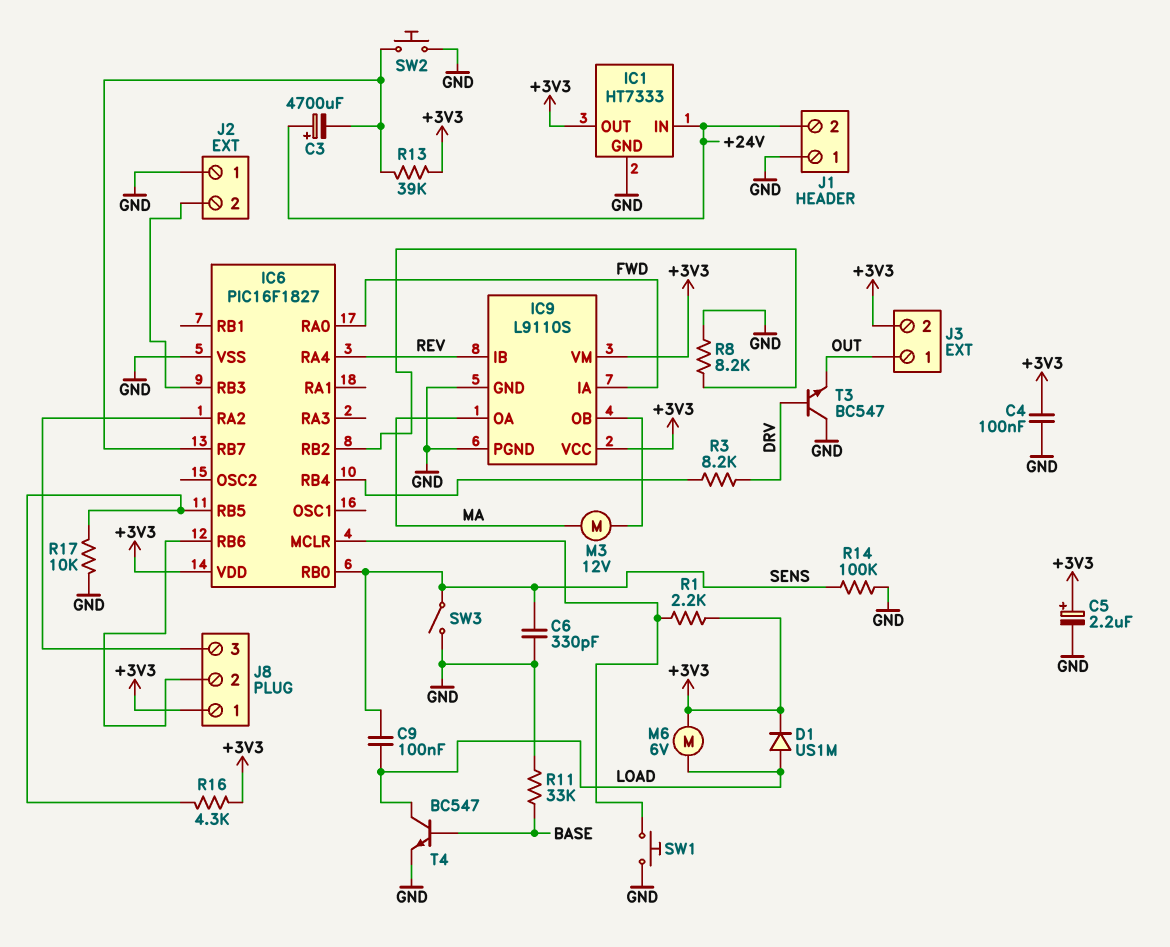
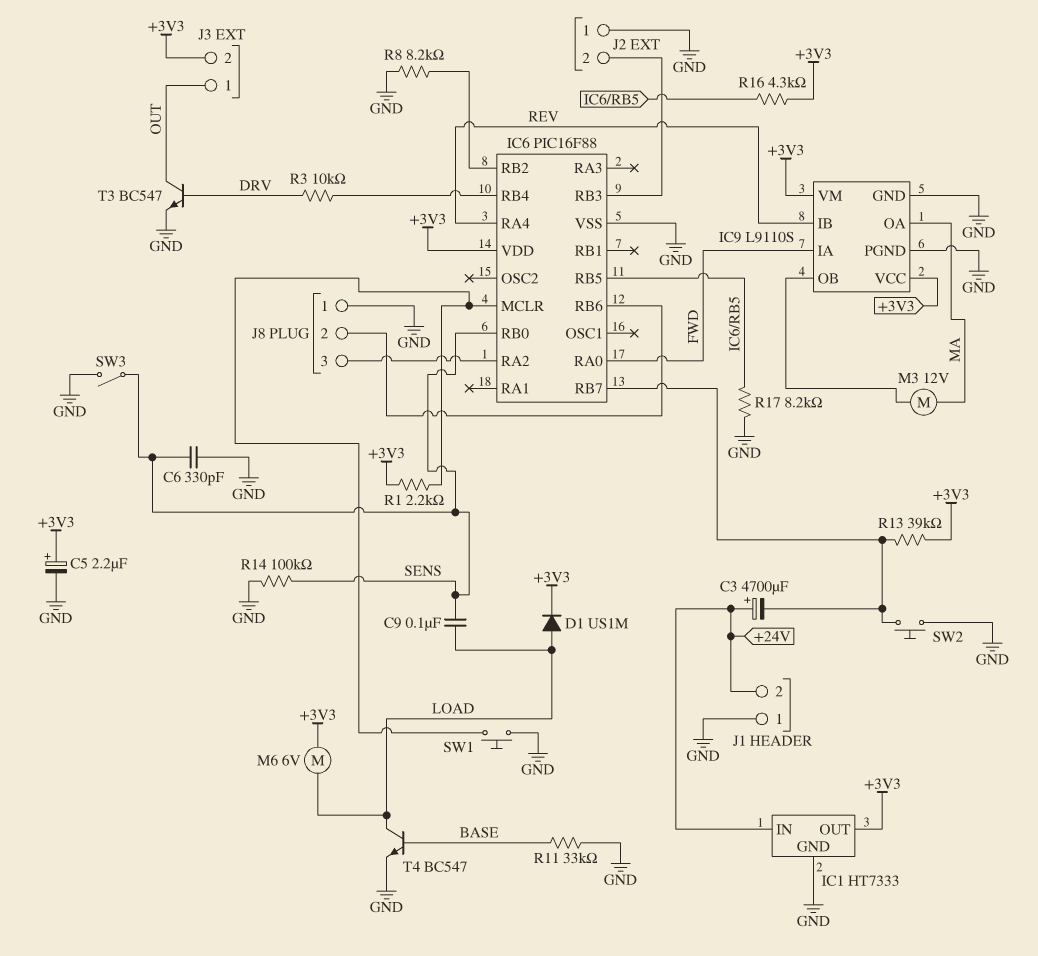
C4: 100nF (+3V3, GND) -> none
IC6: PIC16F1827 -> PIC16F88
J8 pin 1: +3V3 -> GND
R3: 8.2k (DRV, IC6/RB4) -> 10k (DRV, IC6/RB4)
R17: 10k (GND, IC6/RB5) -> 8.2k (GND, IC6/RB5)
T3: NPN BC547 (B DRV, C GND, E OUT) -> NPN BC547 (B DRV, C OUT, E GND)

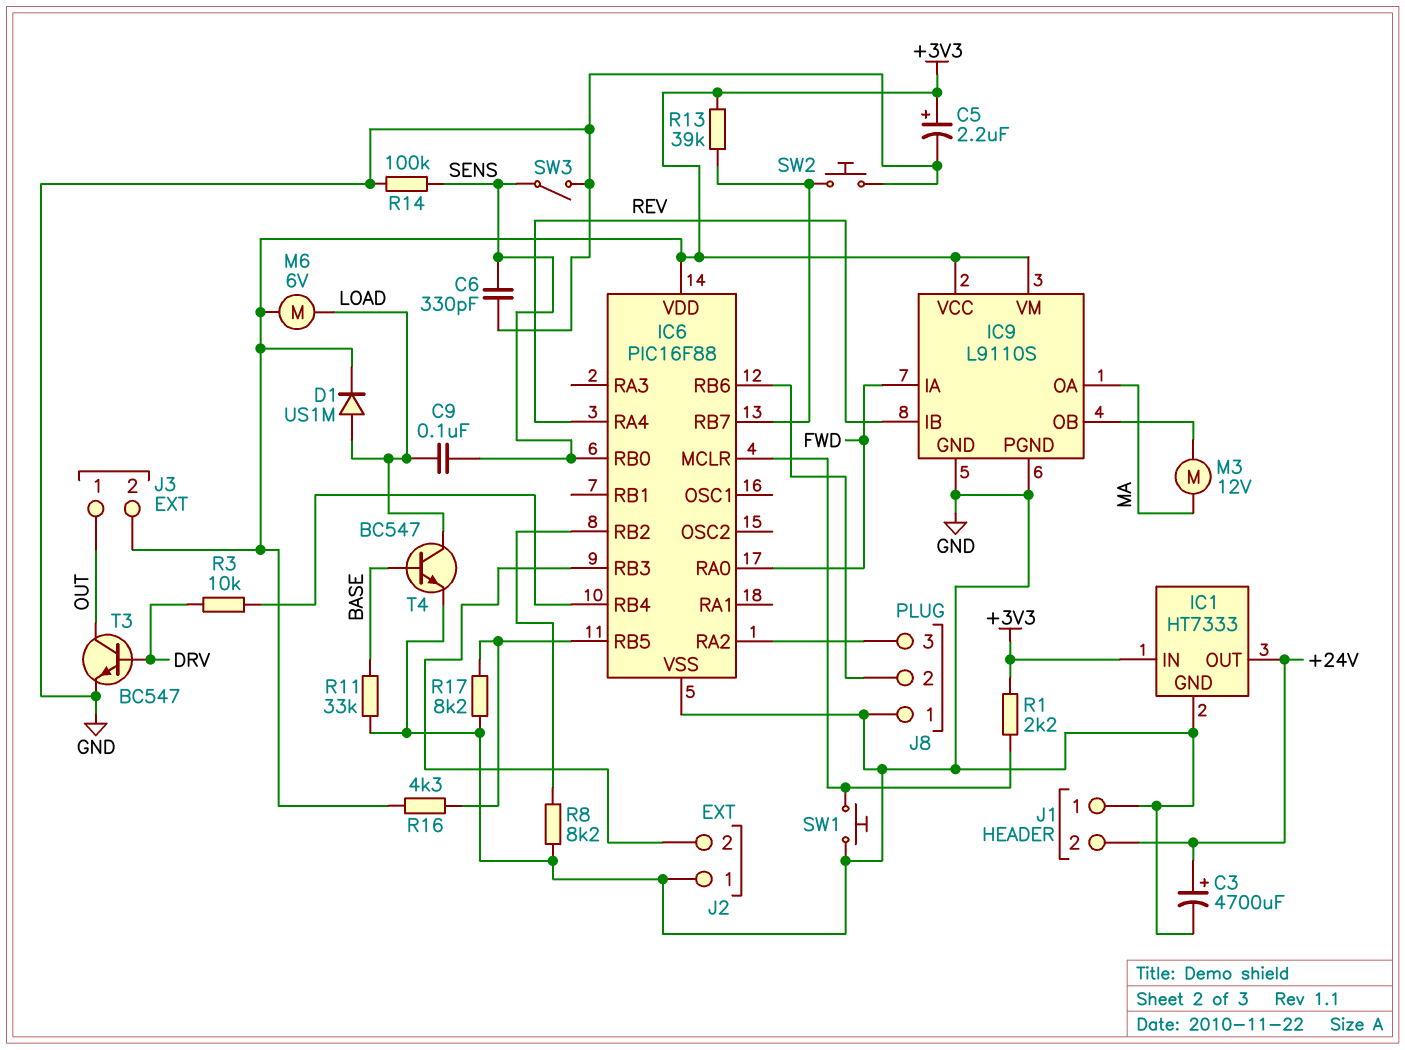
C3: 4700uF (plus +24V, minus IC6/RB7) -> 4700uF (plus +24V, minus GND)
IC1 pin IN: +24V -> +3V3
IC1 pin OUT: +3V3 -> +24V

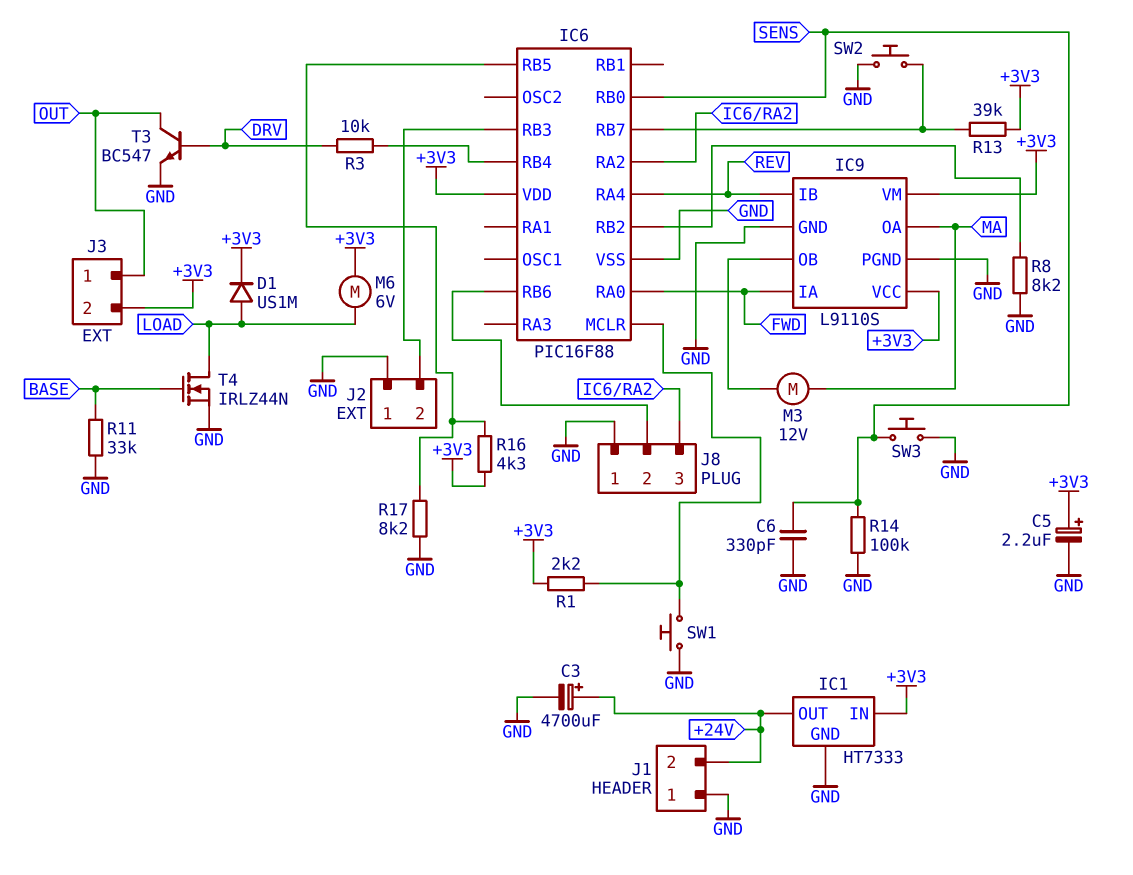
C9: 100nF (LOAD, SENS) -> none
SW3: switch (GND, SENS) -> button (GND, SENS)
T4: NPN BC547 (B BASE, C LOAD, E GND) -> NMOS IRLZ44N (G BASE, D LOAD, S GND)

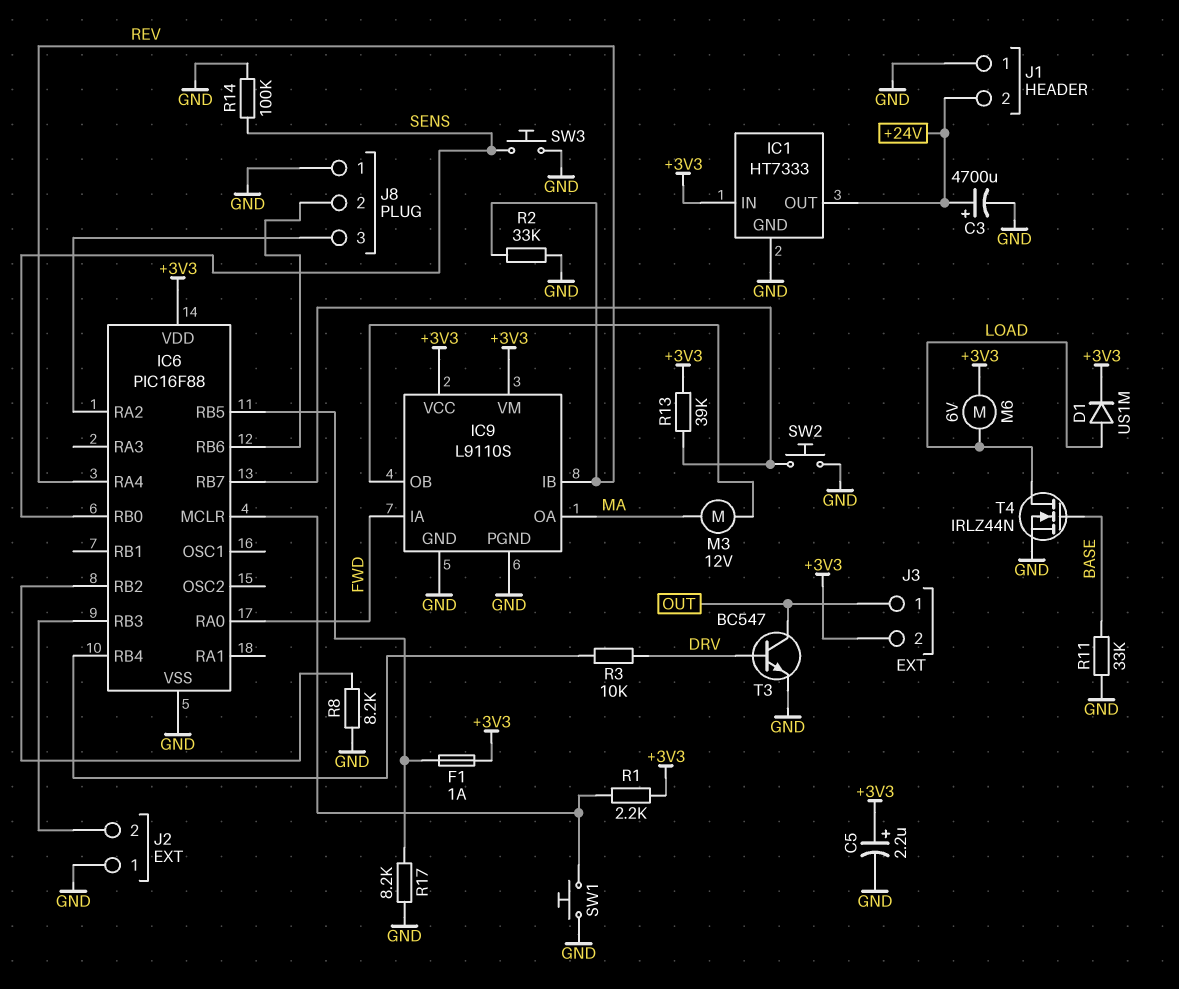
C6: 330pF (GND, SENS) -> none
F1: none -> 1A (+3V3, IC6/RB5)
R2: none -> 33k (GND, REV)
R16: 4.3k (+3V3, IC6/RB5) -> none

